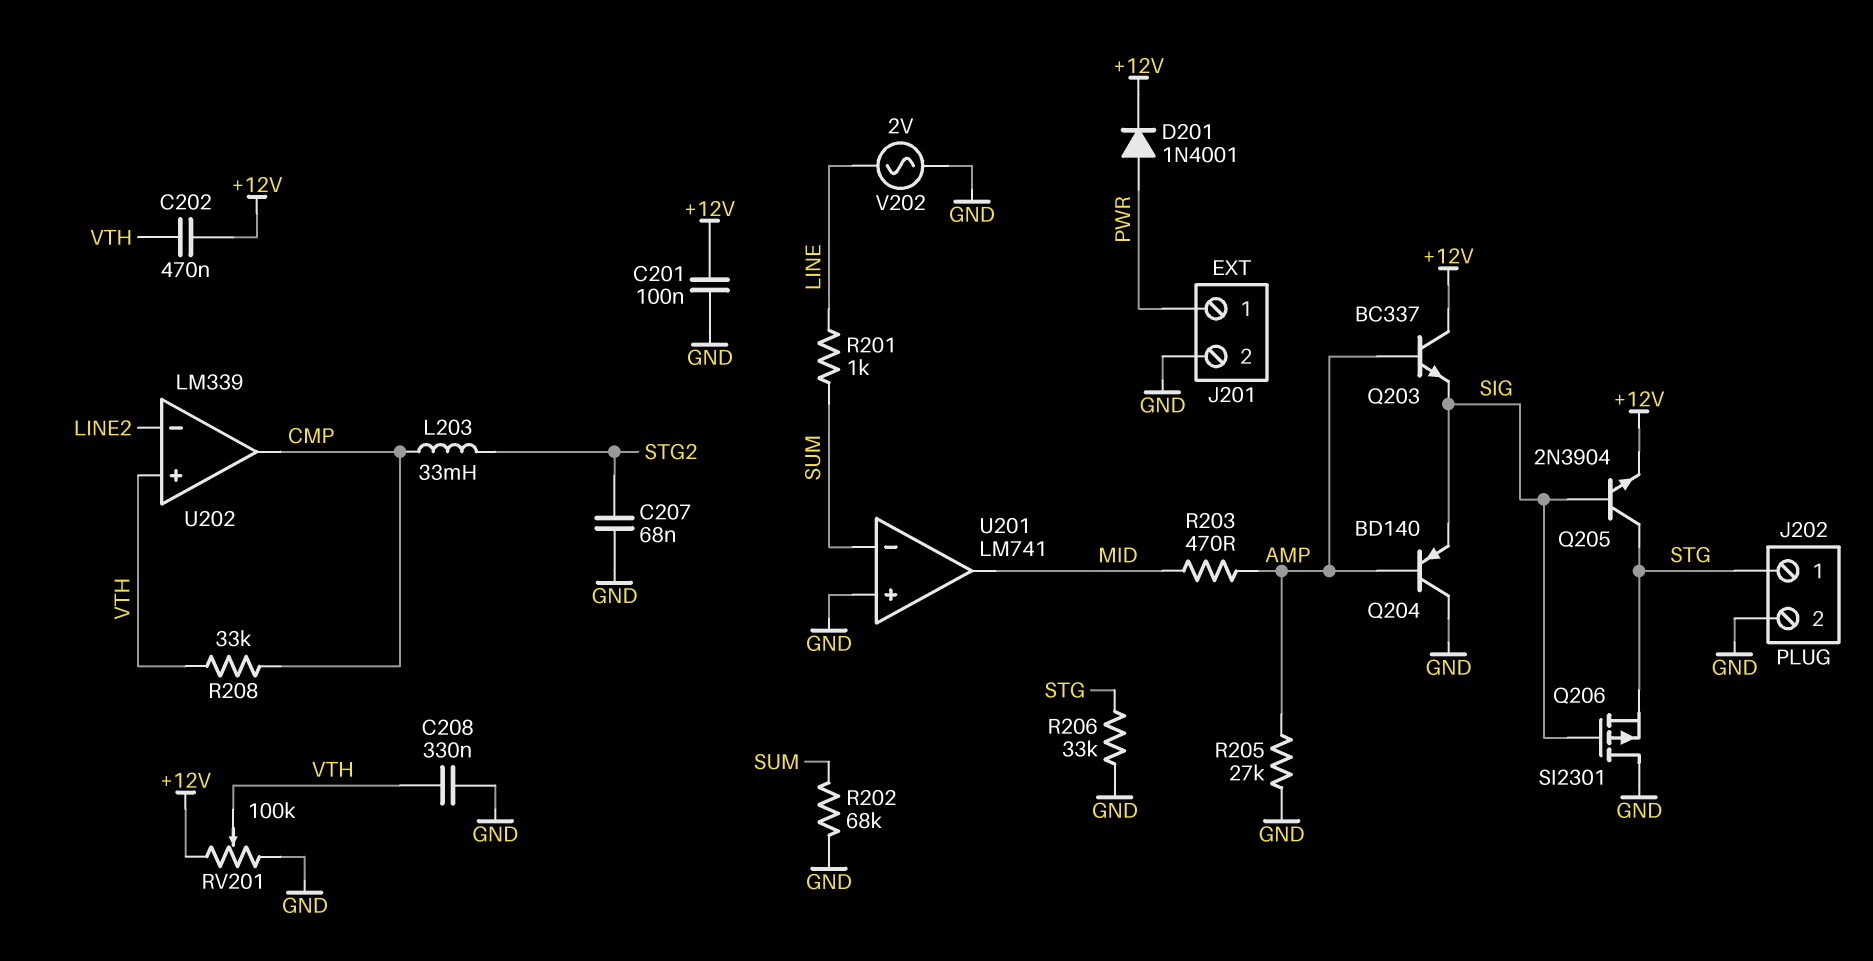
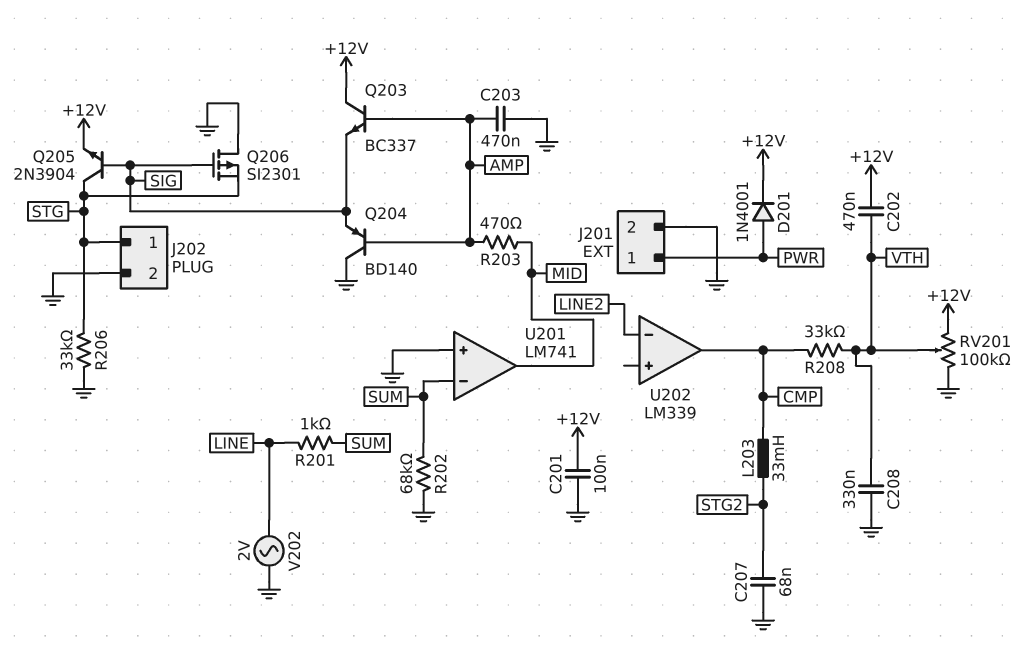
C203: none -> 470nF (AMP, GND)
R205: 27k (AMP, GND) -> none
U202 pin in+: VTH -> none

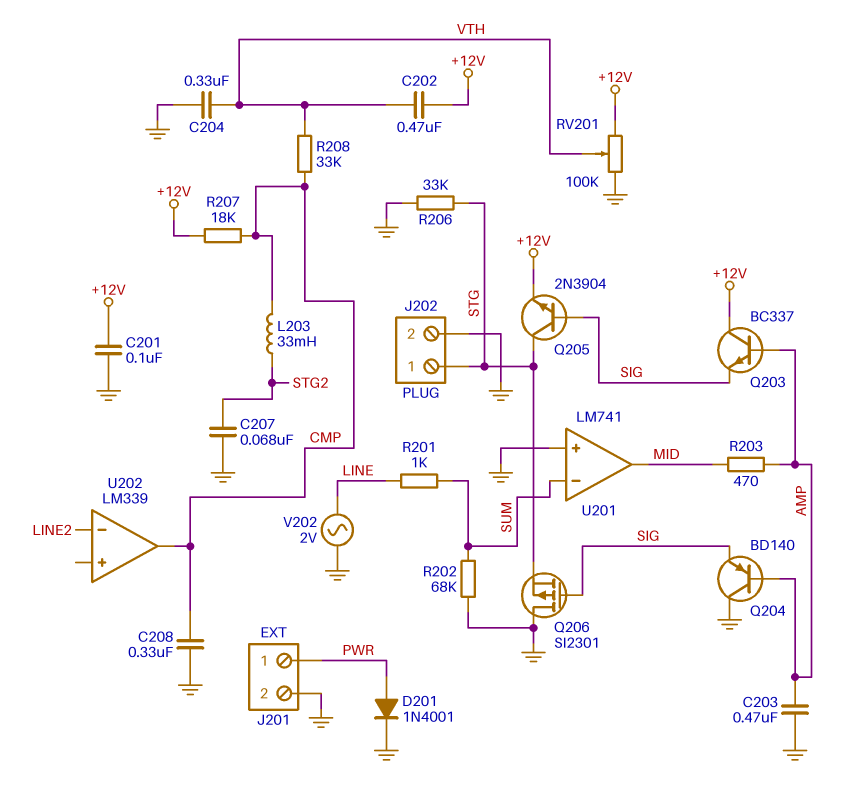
C204: none -> 330nF (GND, VTH)
C208: 330nF (GND, VTH) -> 330nF (CMP, GND)
D201: diode 1N4001 (A PWR, K +12V) -> diode 1N4001 (A PWR, K GND)
R207: none -> 18k (+12V, CMP)

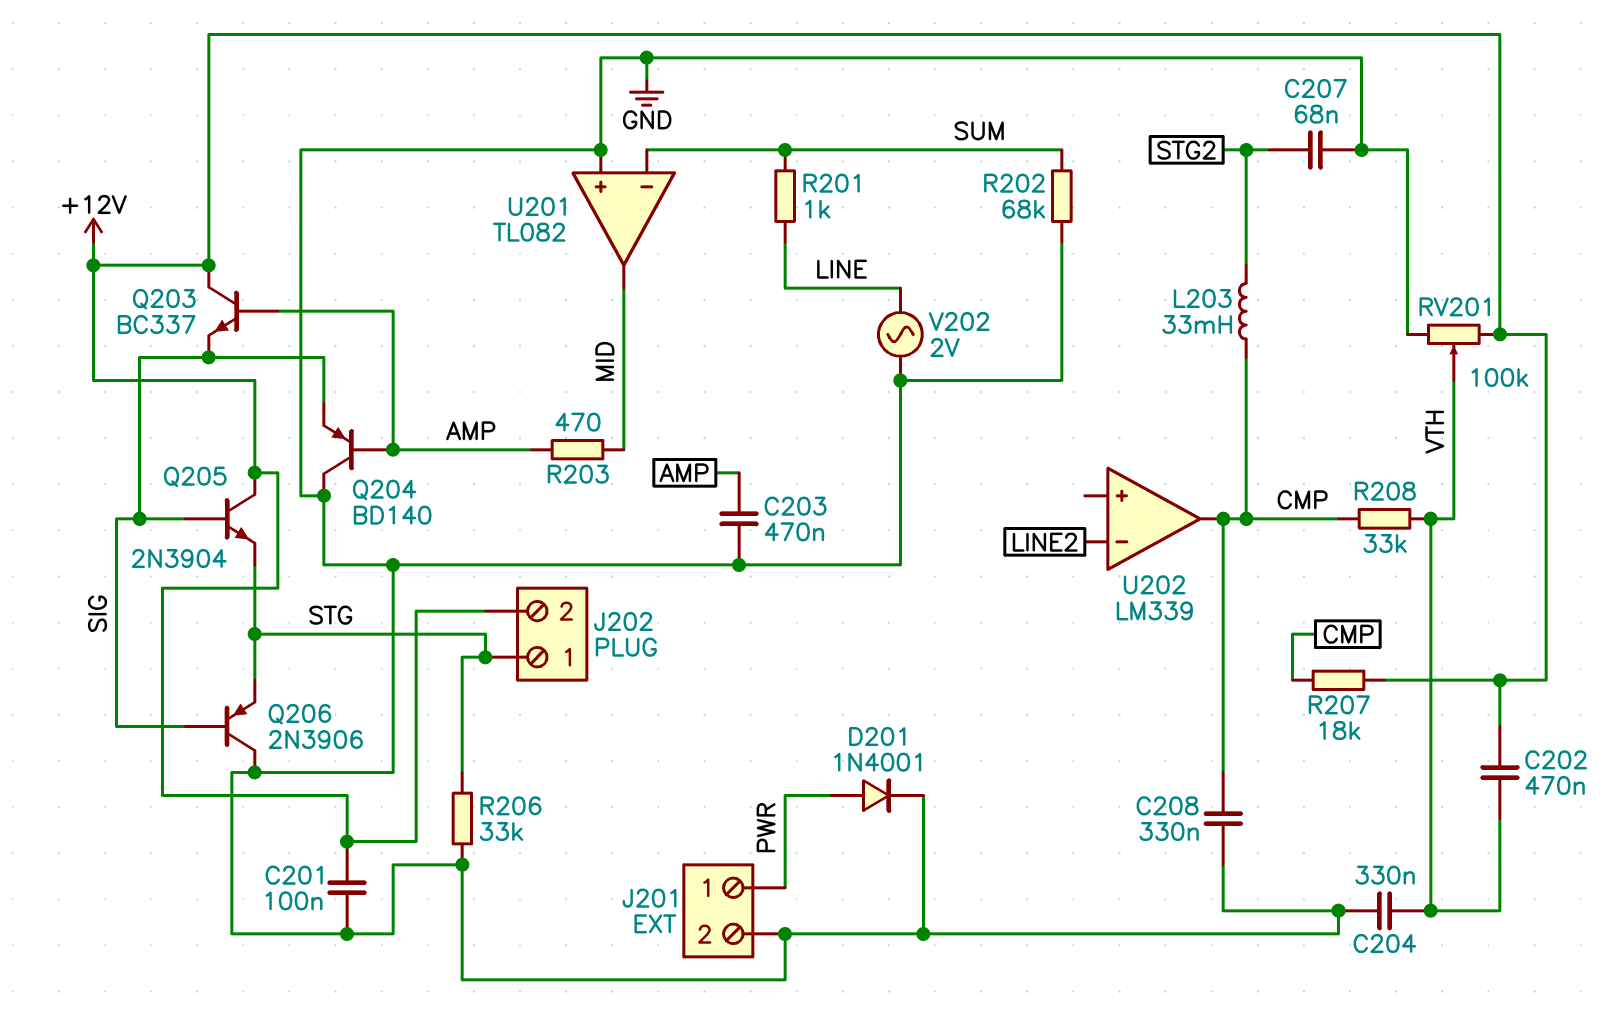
J202 pin 2: GND -> +12V
Q205: NPN 2N3904 (B SIG, C STG, E +12V) -> NPN 2N3904 (B SIG, C +12V, E STG)
Q206: PMOS SI2301 (G SIG, D GND, S STG) -> PNP 2N3906 (B SIG, C GND, E STG)
U201: LM741 -> TL082

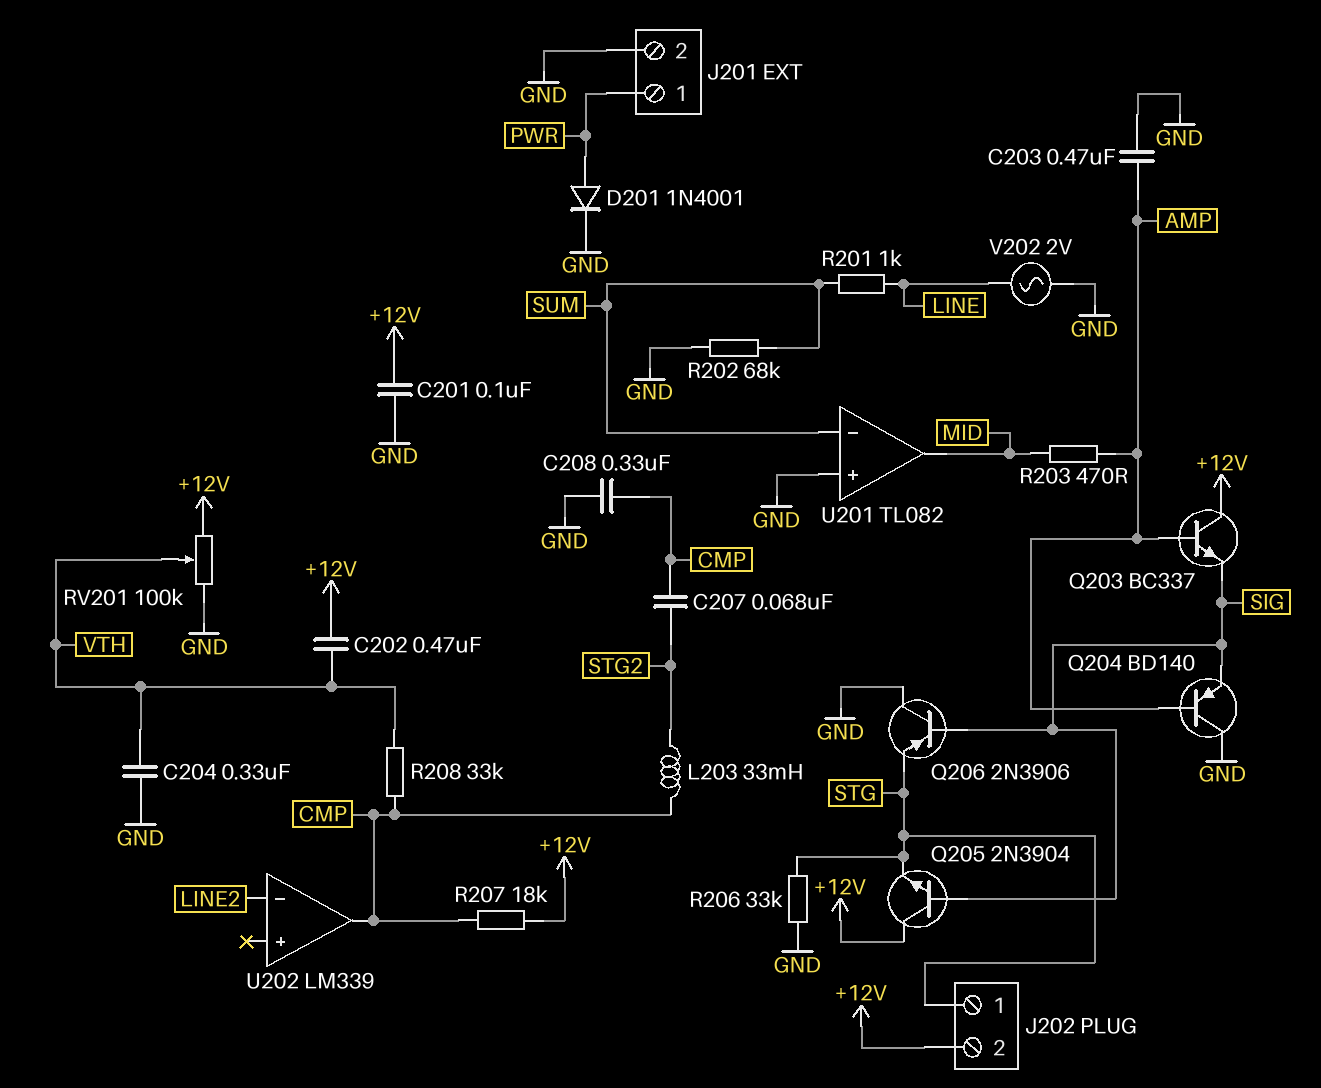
C207: 68nF (GND, STG2) -> 68nF (CMP, STG2)

